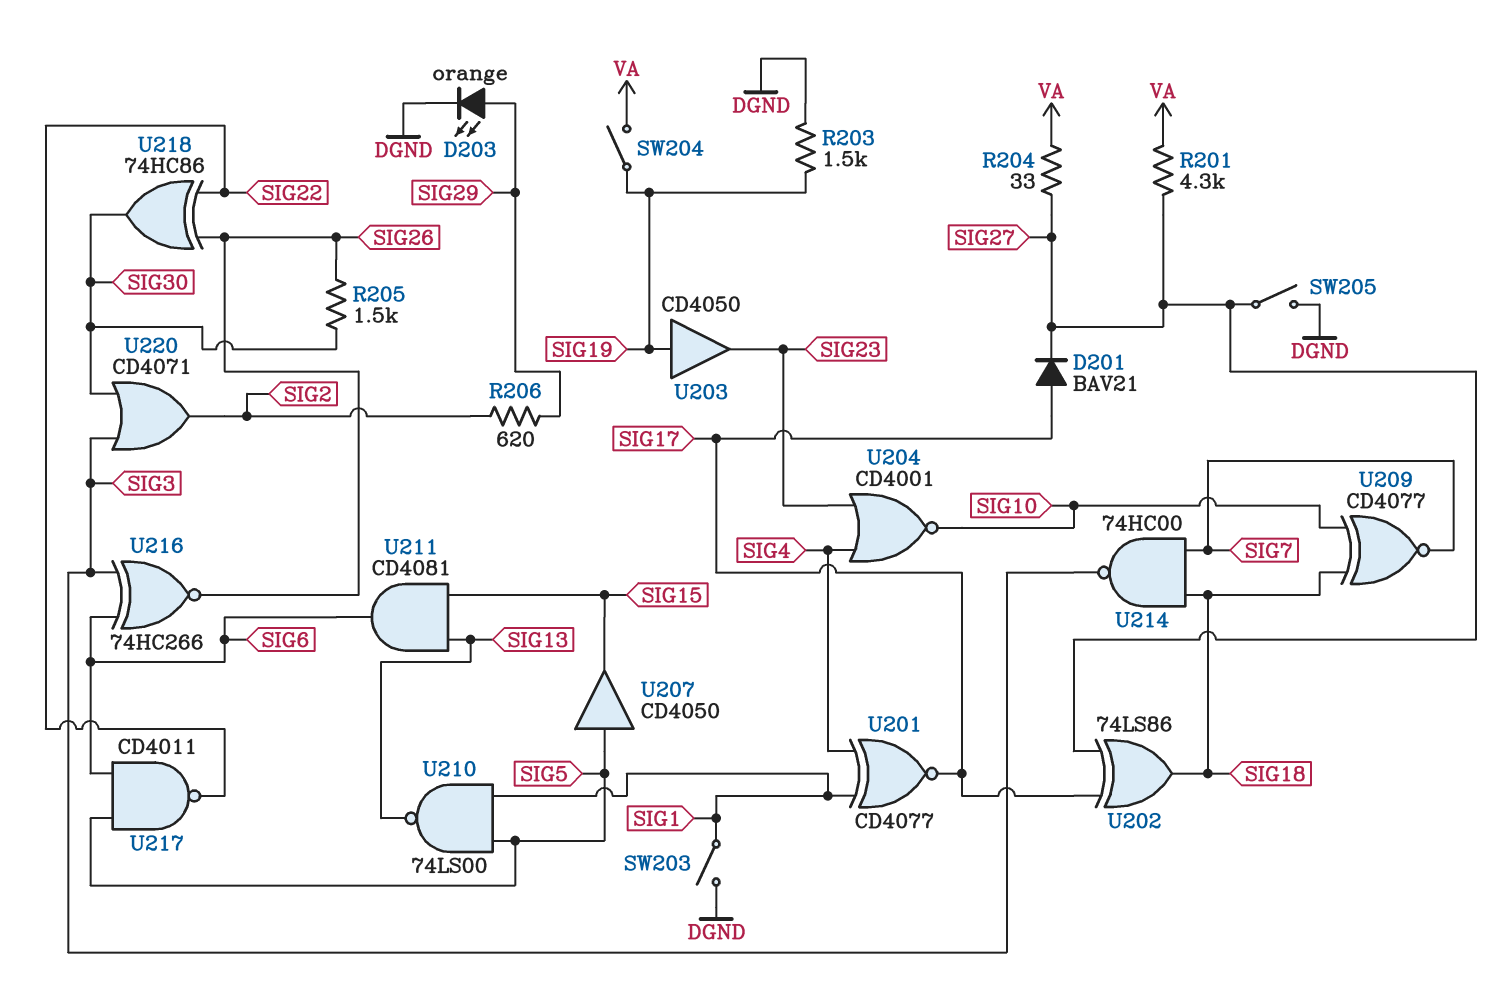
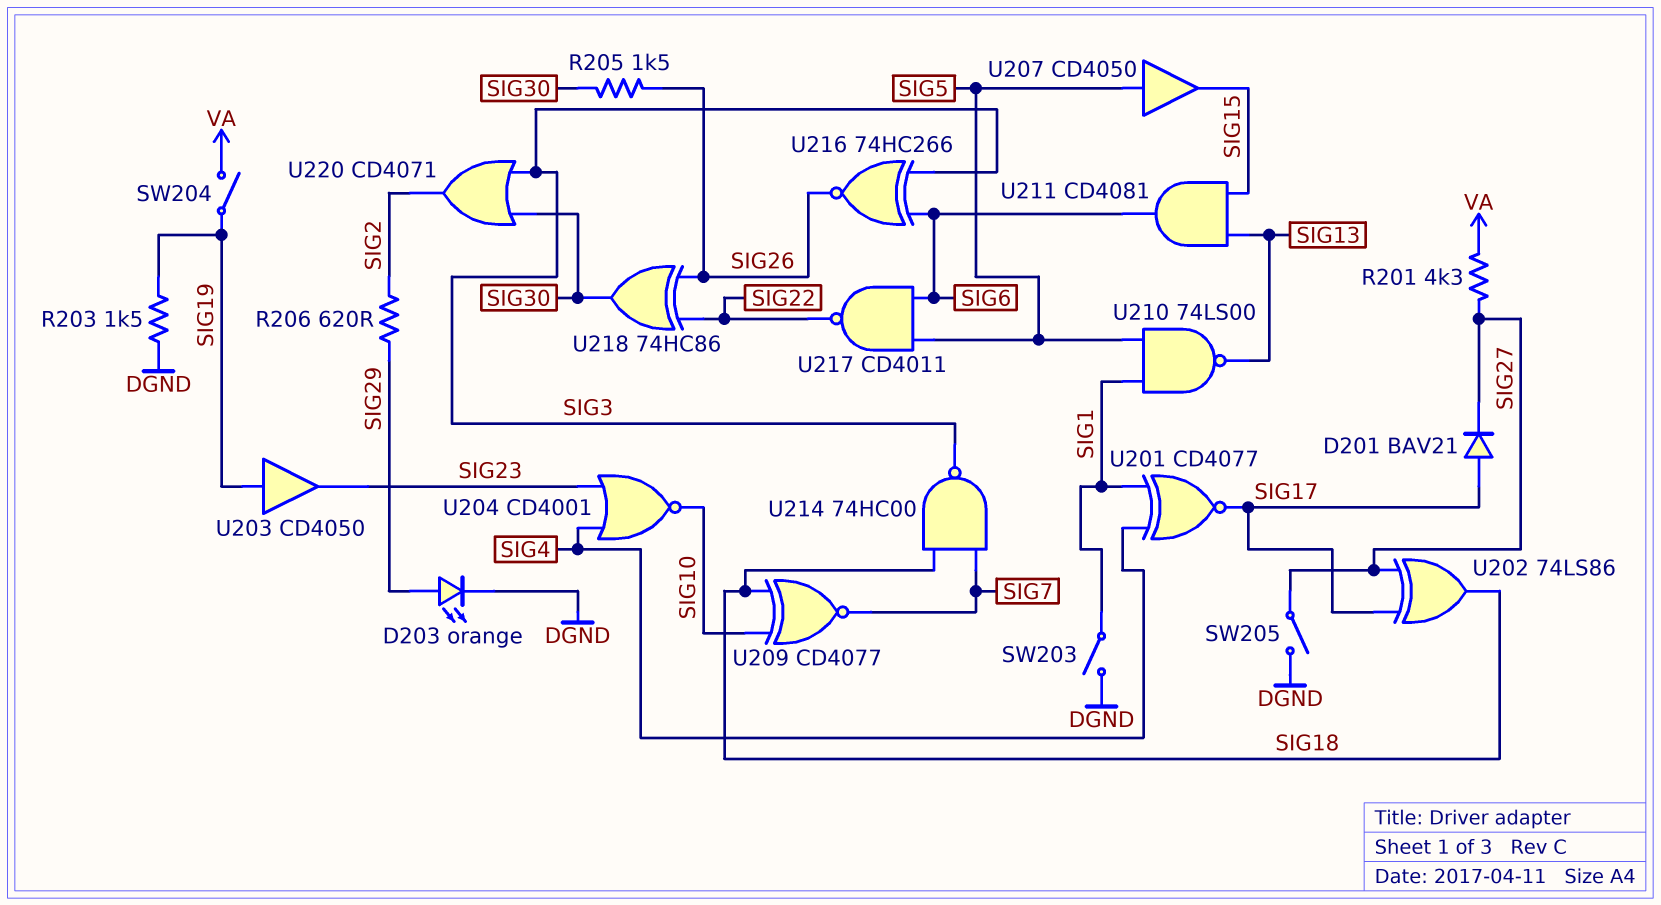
R204: 33 (SIG27, VA) -> none

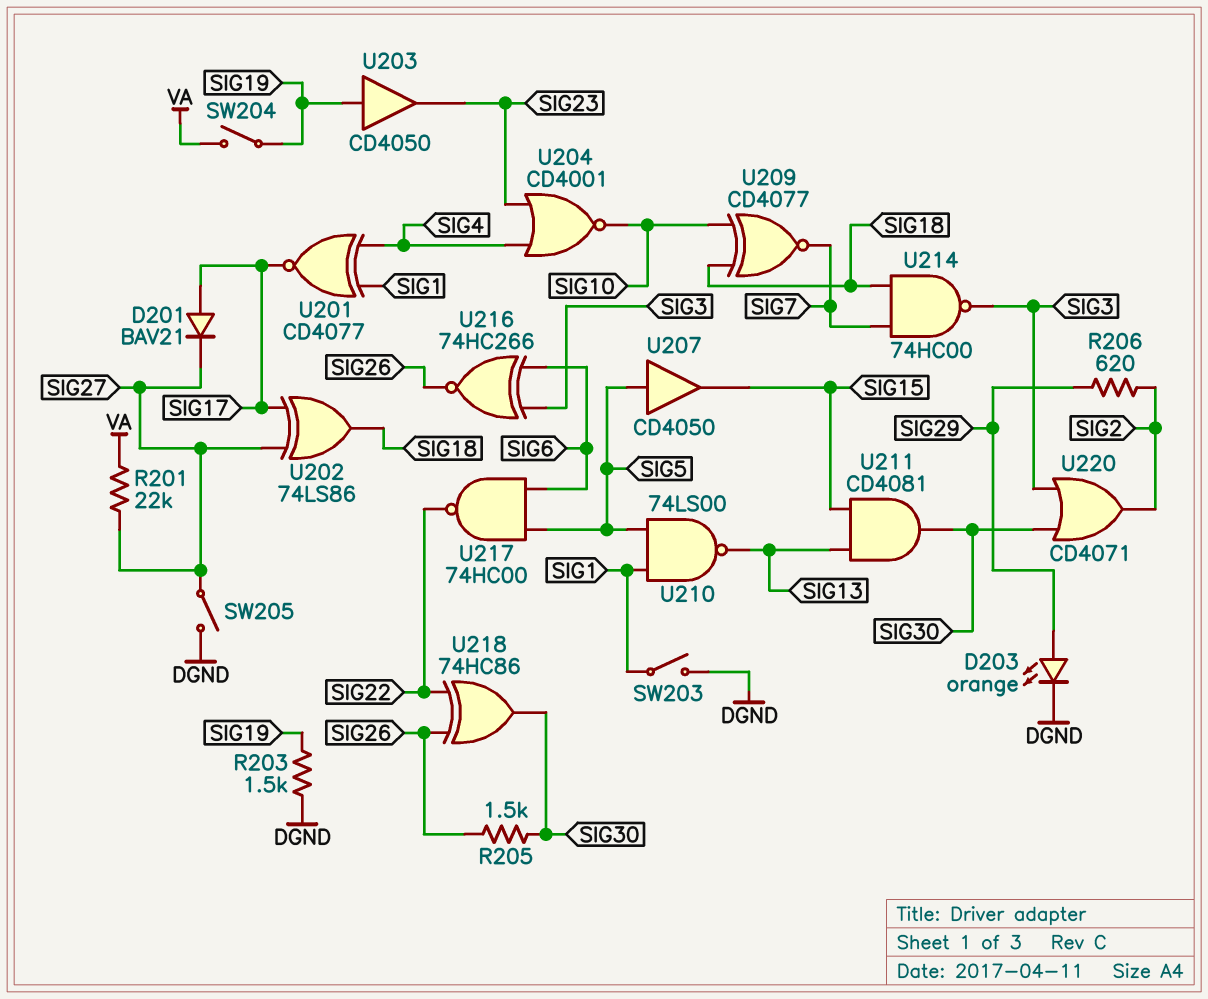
R201: 4.3k (SIG27, VA) -> 22k (SIG27, VA)
U211: AND CD4081 (in SIG13, in SIG15, out SIG6) -> AND CD4081 (in SIG13, in SIG15, out SIG30)
U217: NAND CD4011 (in SIG5, in SIG6, out SIG22) -> NAND 74HC00 (in SIG5, in SIG6, out SIG22)

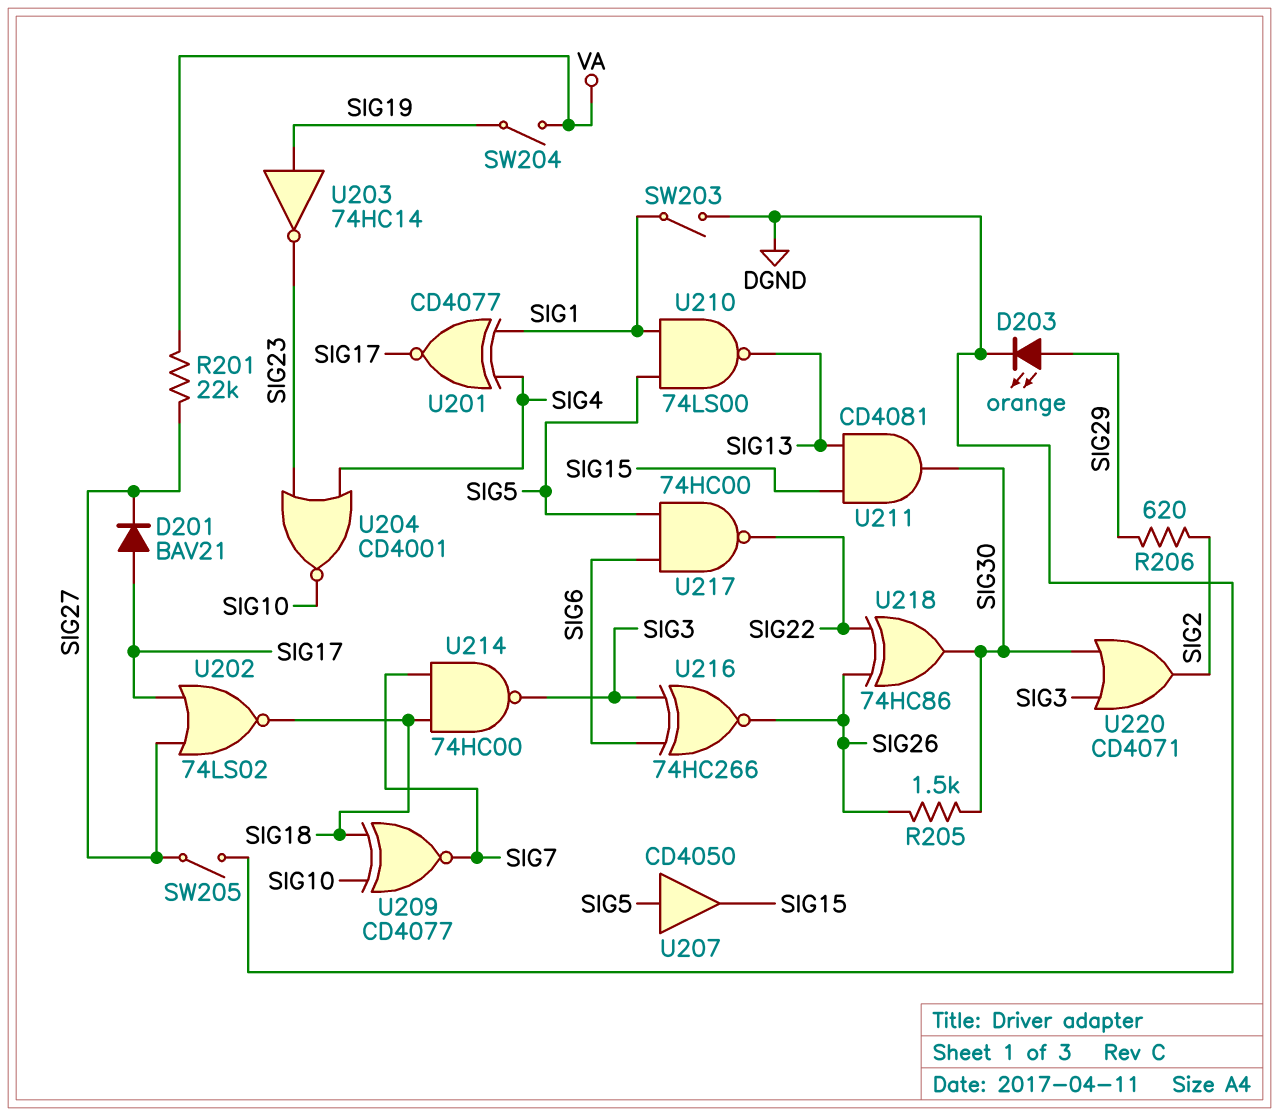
R203: 1.5k (DGND, SIG19) -> none
U202: XOR 74LS86 (in SIG17, in SIG27, out SIG18) -> NOR 74LS02 (in SIG17, in SIG27, out SIG18)
U203: buffer CD4050 (in SIG19, out SIG23) -> NOT 74HC14 (in SIG19, out SIG23)

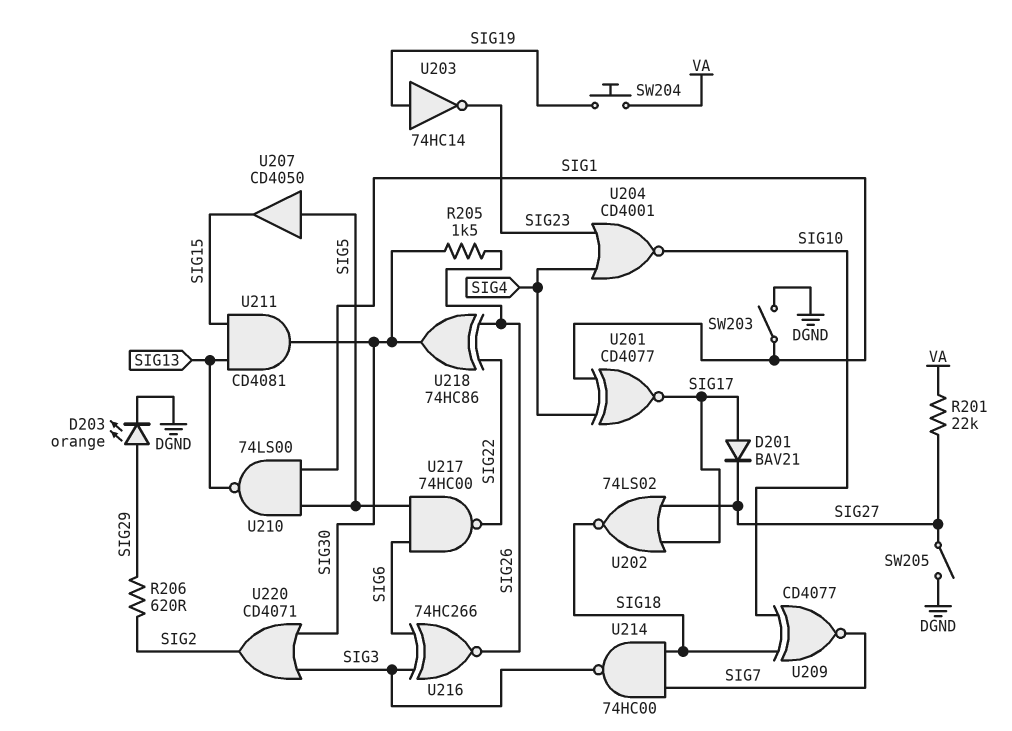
SW204: switch (SIG19, VA) -> button (SIG19, VA)

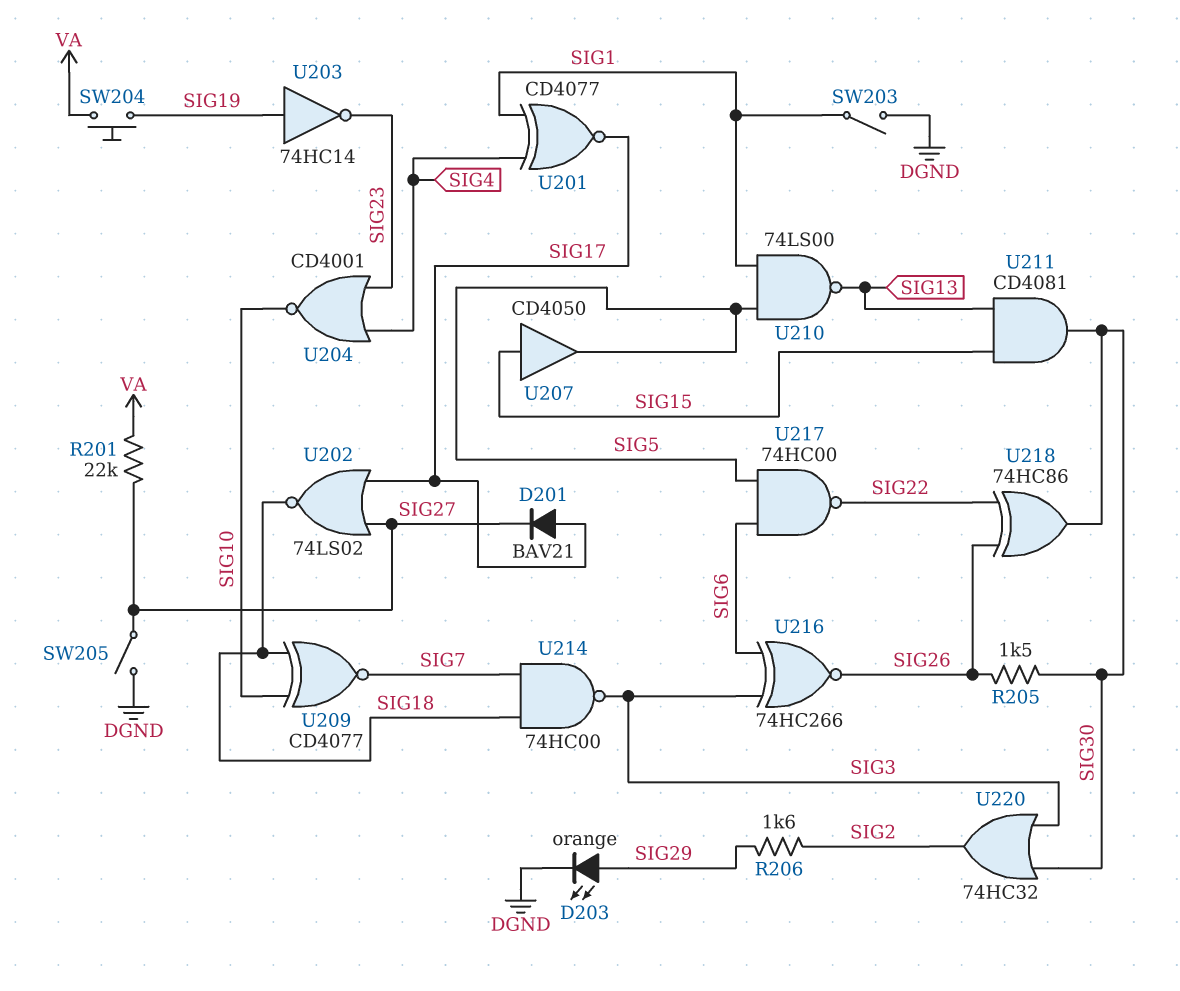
R206: 620 (SIG2, SIG29) -> 1.6k (SIG2, SIG29)
U207: buffer CD4050 (in SIG5, out SIG15) -> buffer CD4050 (in SIG15, out SIG5)
U220: OR CD4071 (in SIG3, in SIG30, out SIG2) -> OR 74HC32 (in SIG3, in SIG30, out SIG2)

